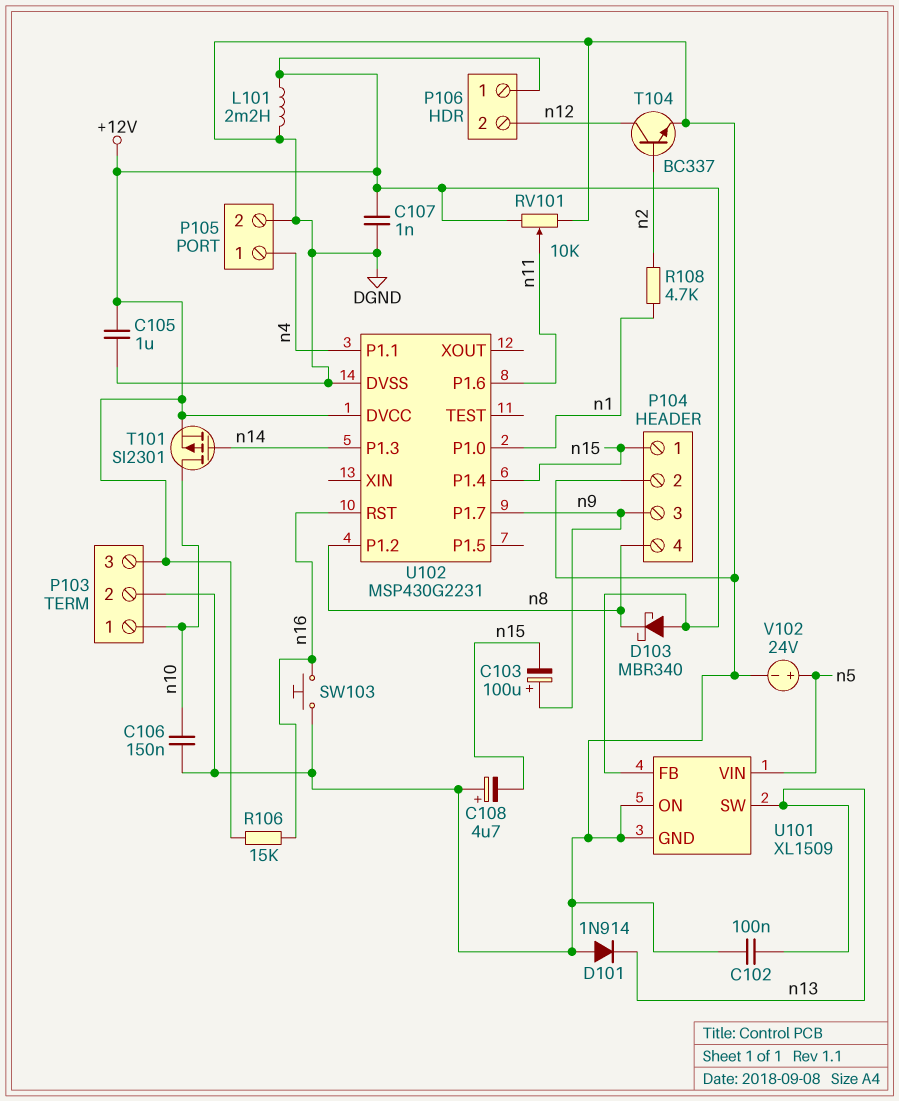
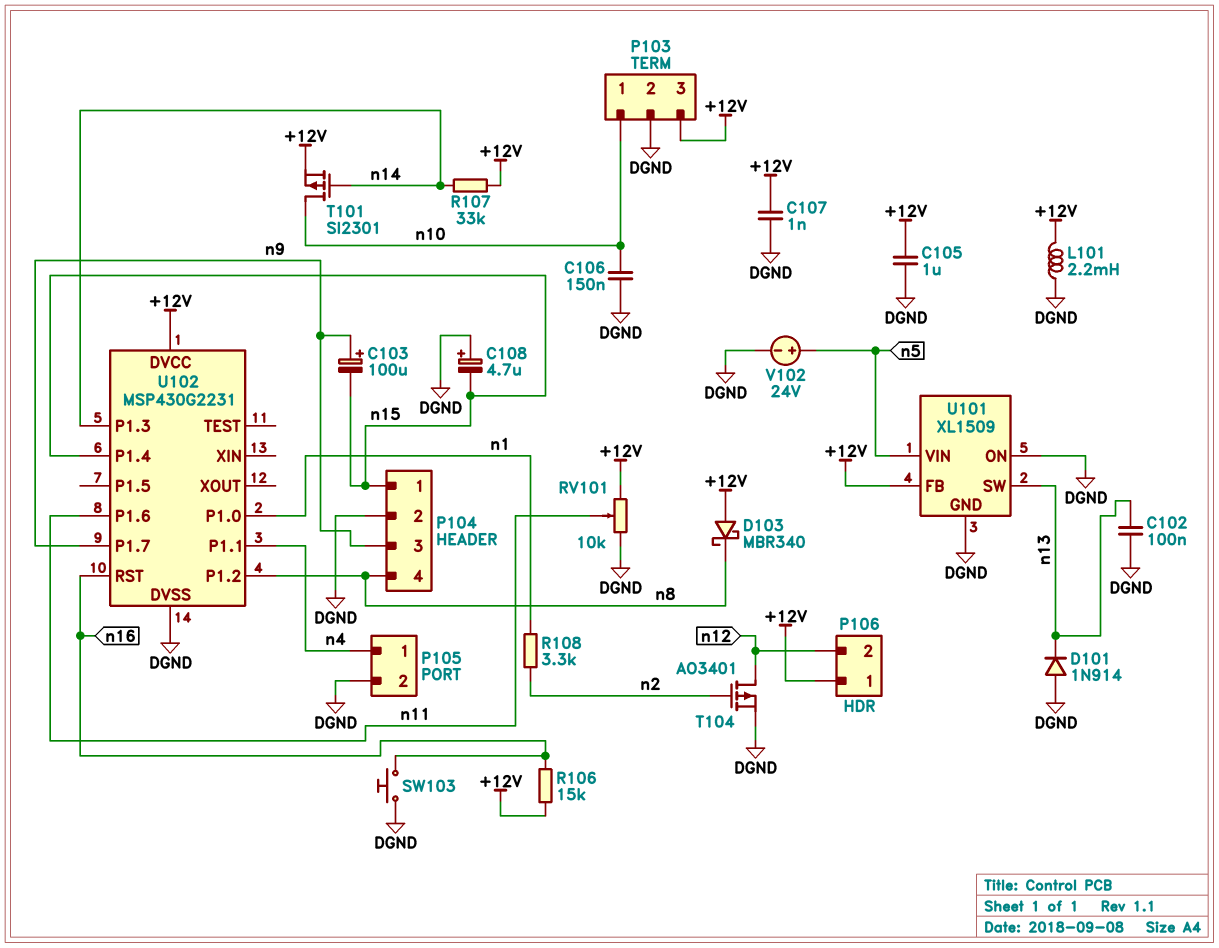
R107: none -> 33k (+12V, n14)
R108: 4.7k (n1, n2) -> 3.3k (n1, n2)
T104: NPN BC337 (B n2, C n12, E DGND) -> PMOS AO3401 (G n2, D n12, S DGND)

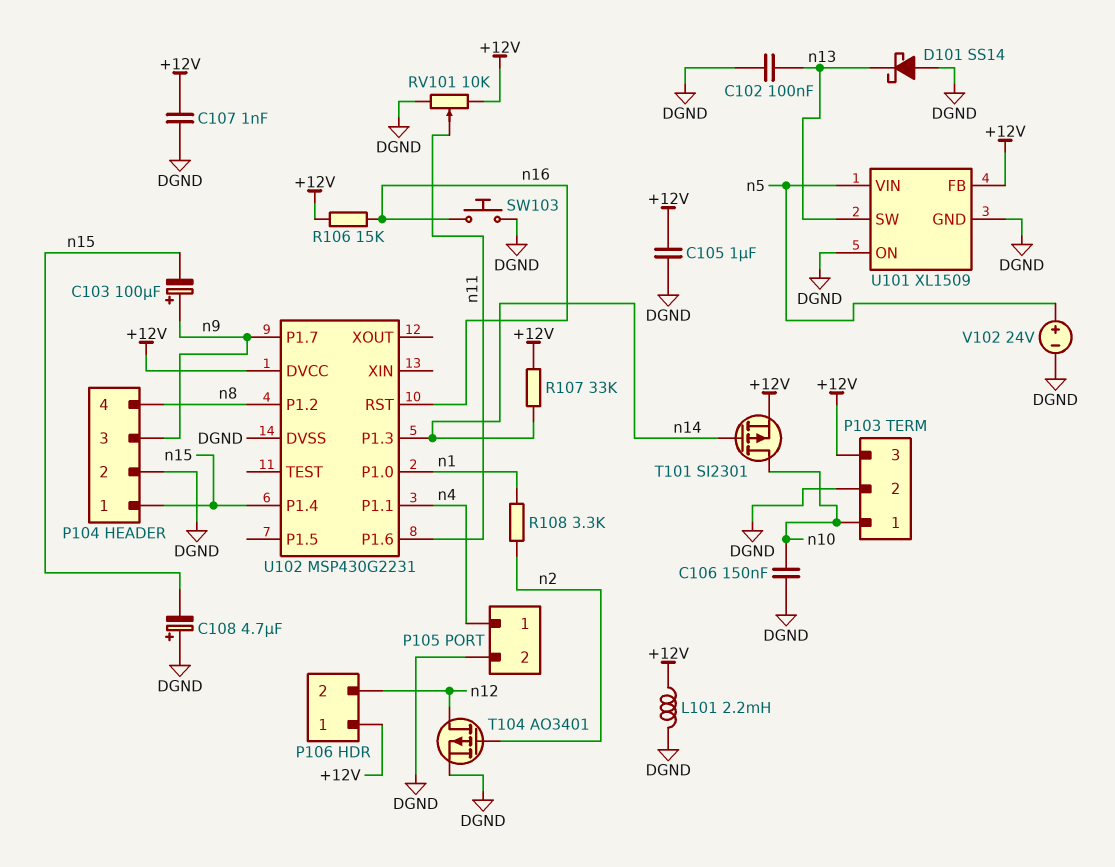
D101: diode 1N914 (A DGND, K n13) -> schottky SS14 (A DGND, K n13)
D103: schottky MBR340 (A +12V, K n8) -> none

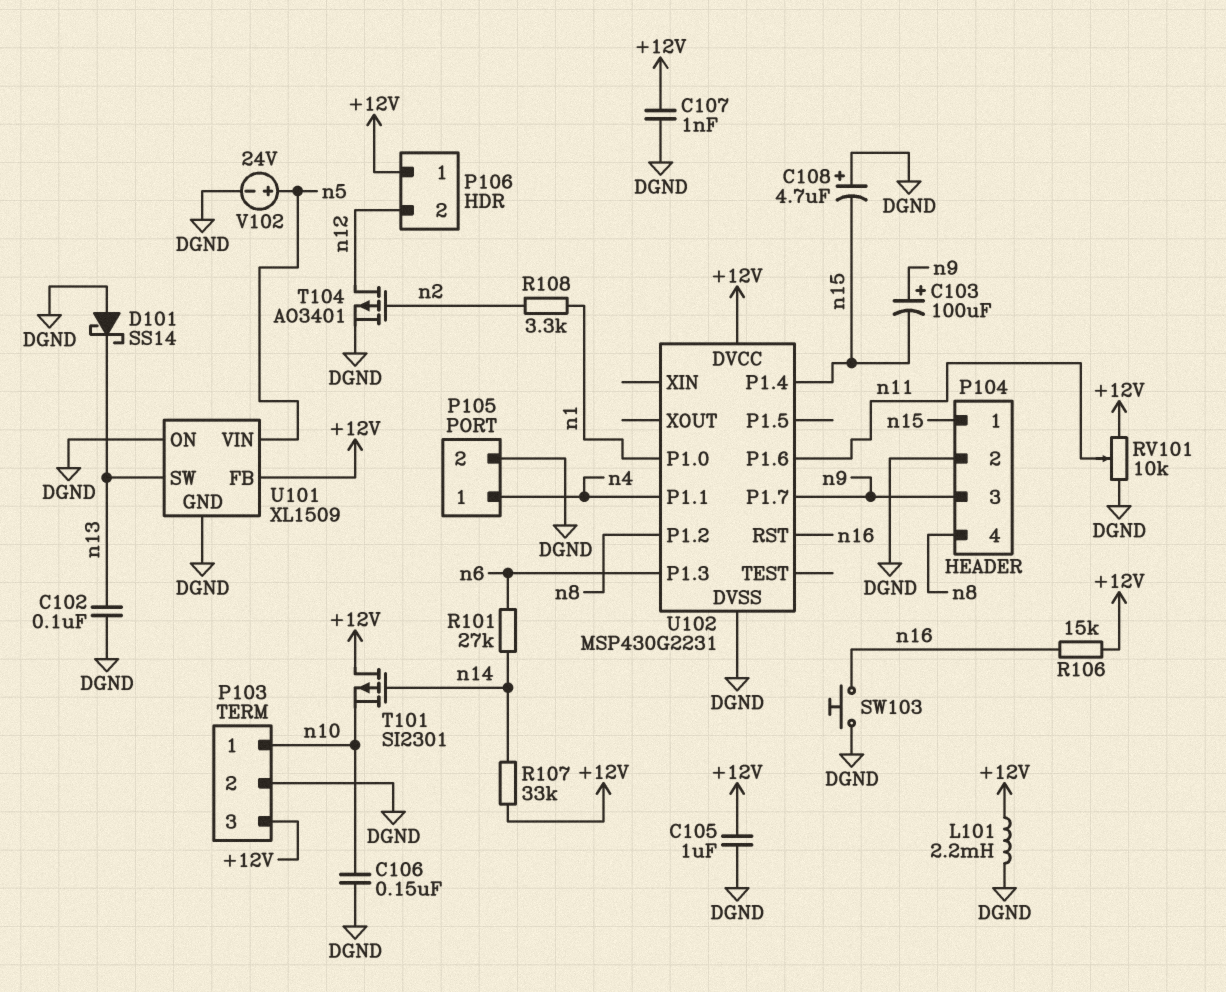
R101: none -> 27k (n6, n14)
T101: PMOS SI2301 (G n14, D n10, S +12V) -> PMOS SI2301 (G n14, D +12V, S n10)
U102 pin P1.3: n14 -> n6

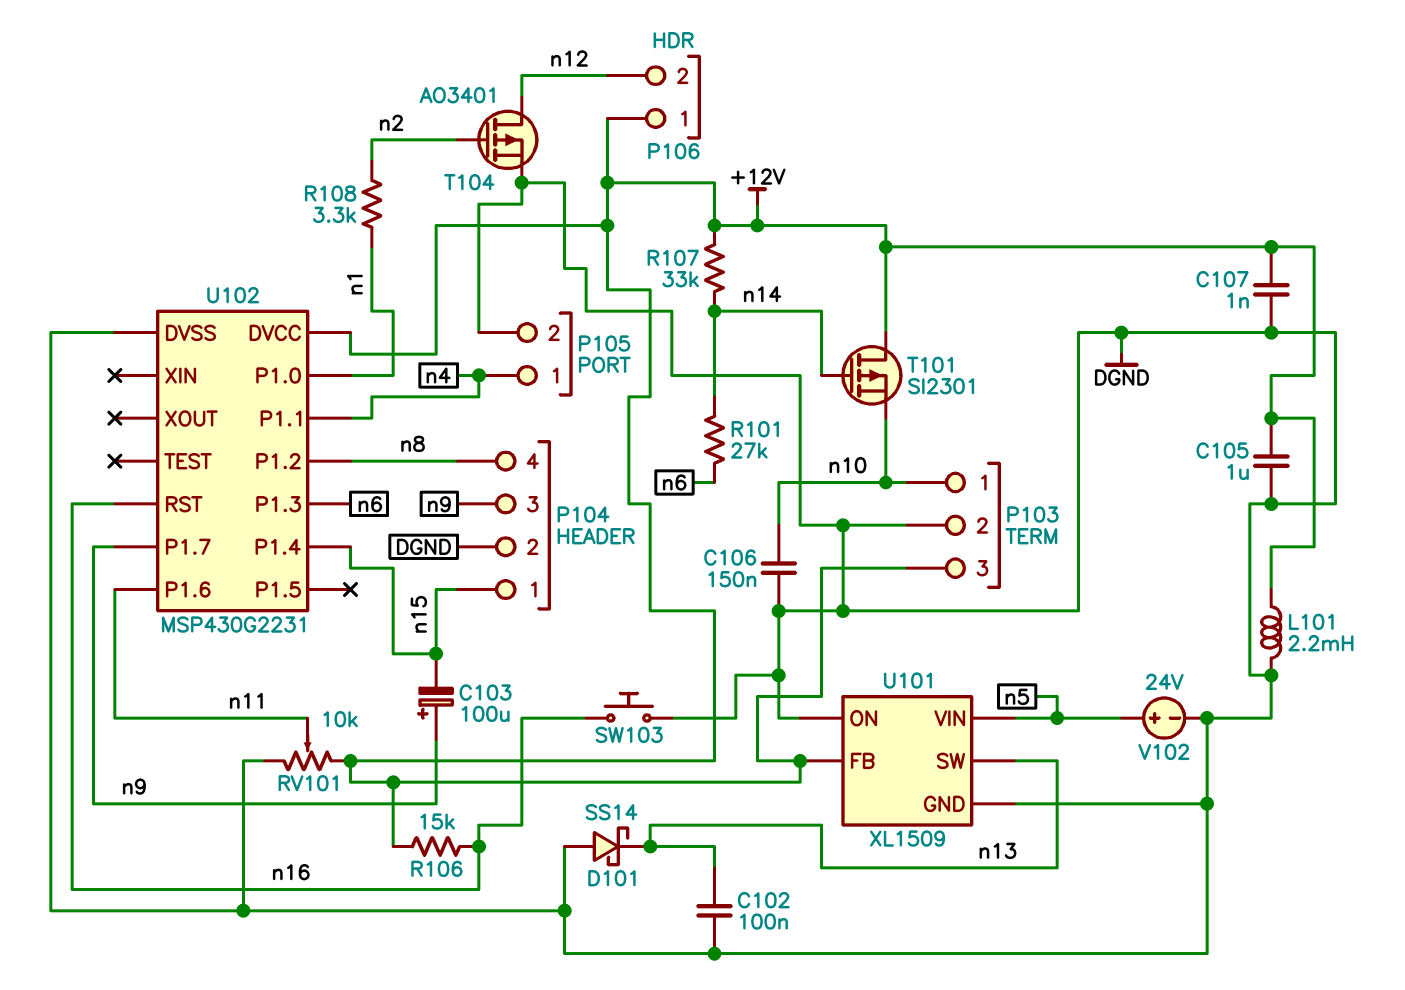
C108: 4.7uF (plus DGND, minus n15) -> none

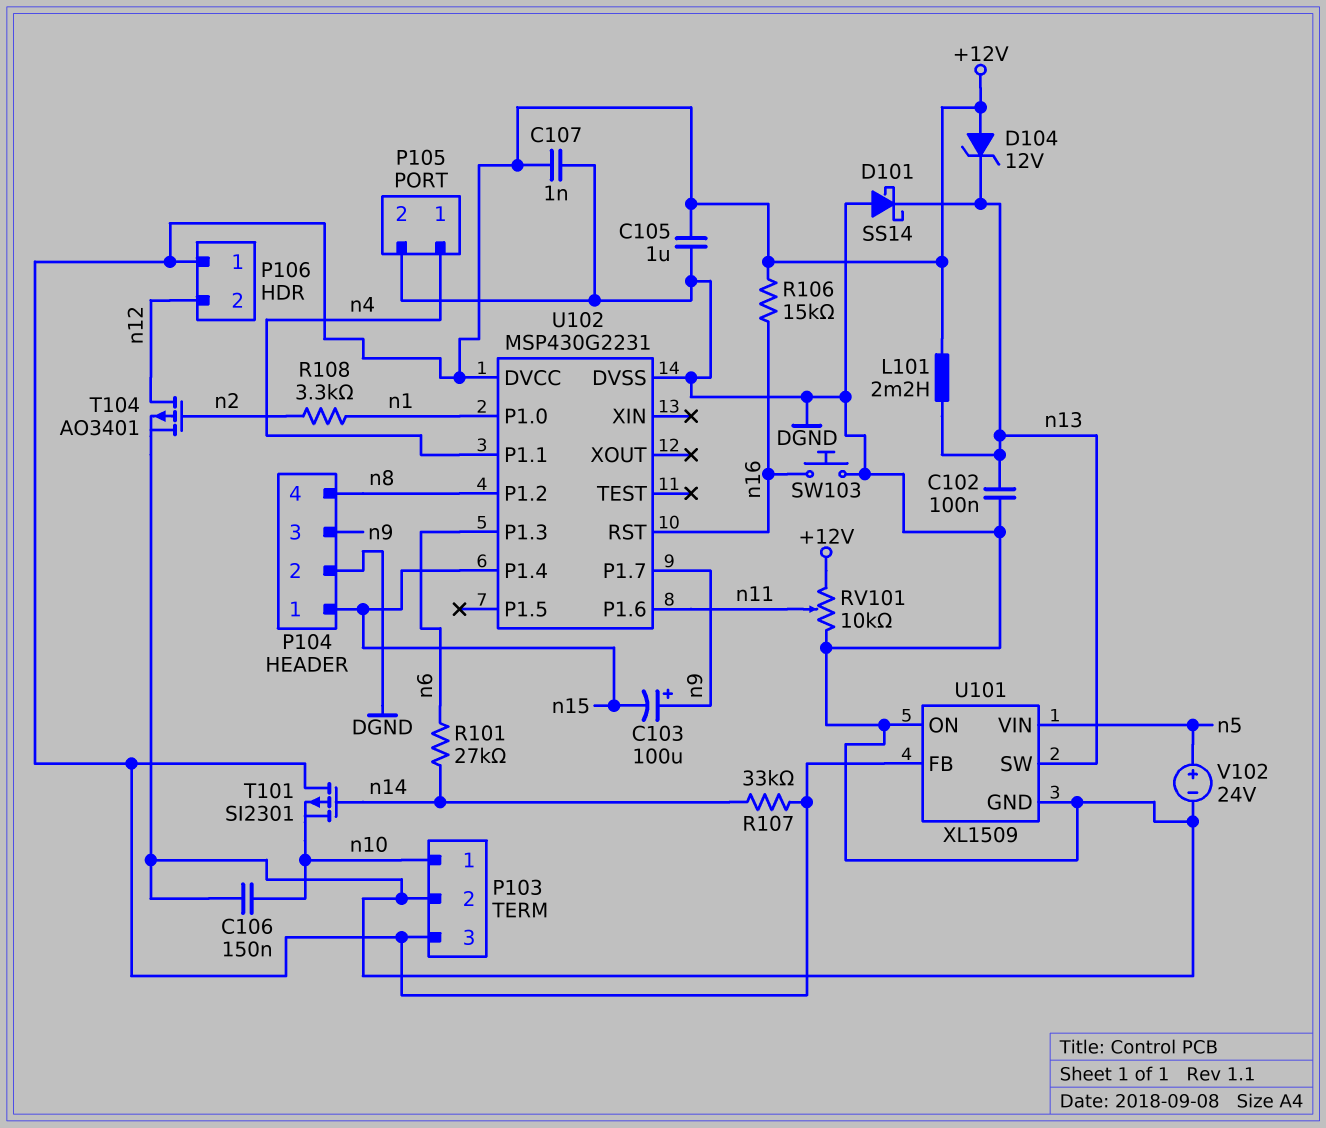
D104: none -> zener 12V (A +12V, K n13)
L101: 2.2mH (+12V, DGND) -> 2.2mH (+12V, n13)

